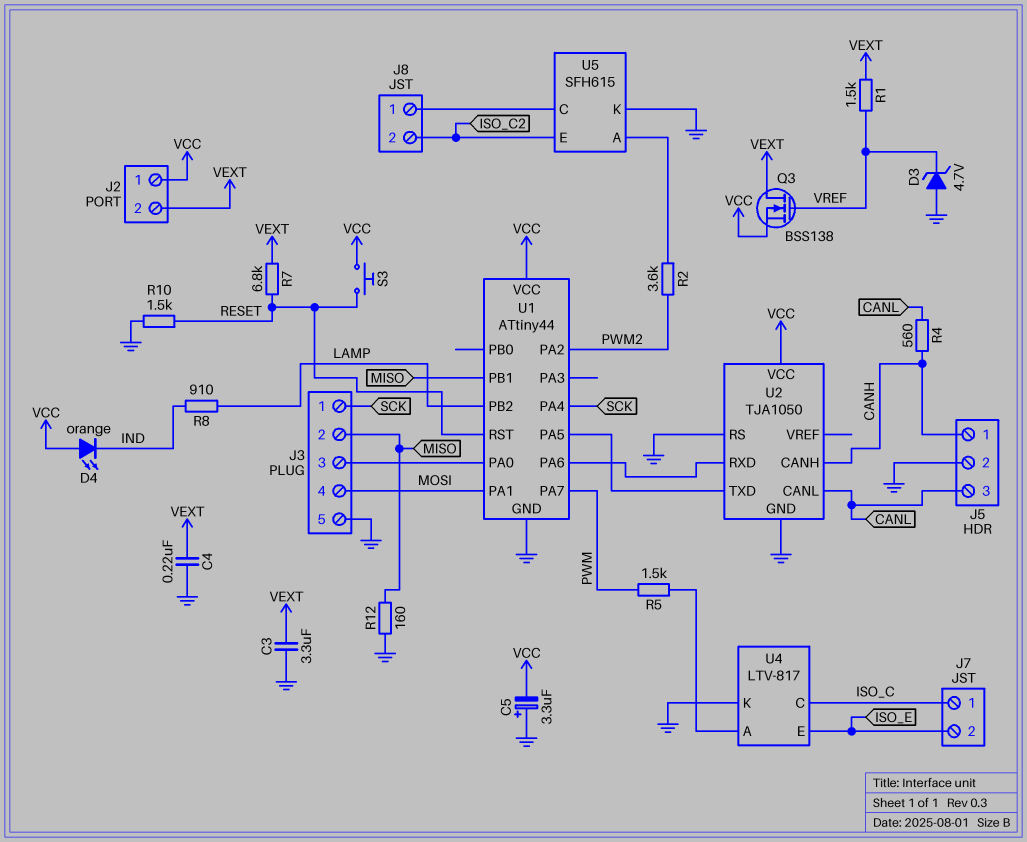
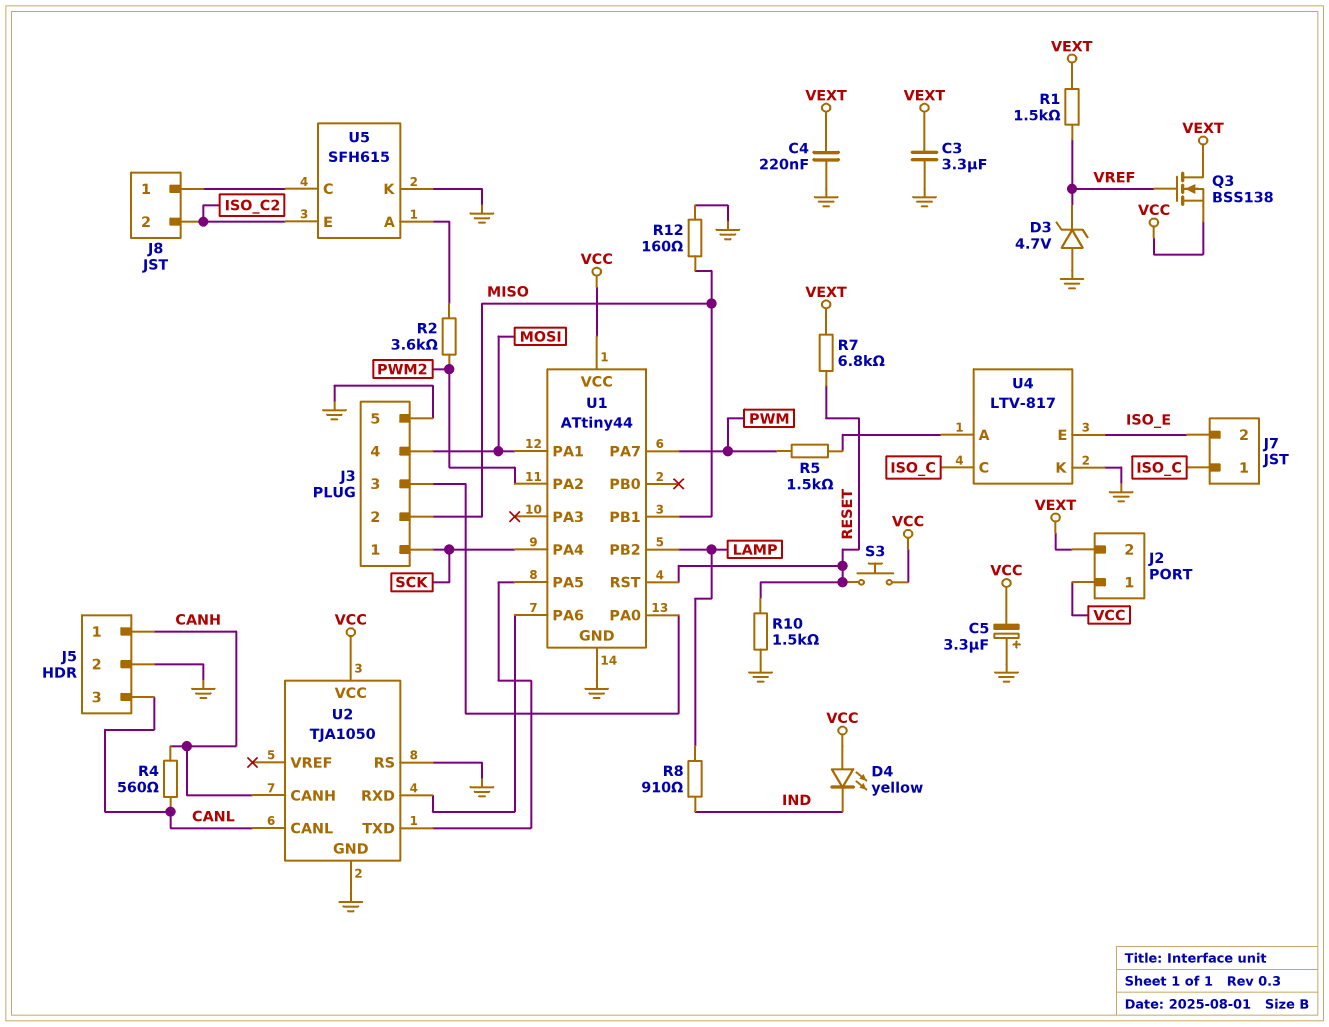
D4: LED orange (A VCC, K IND) -> LED yellow (A VCC, K IND)

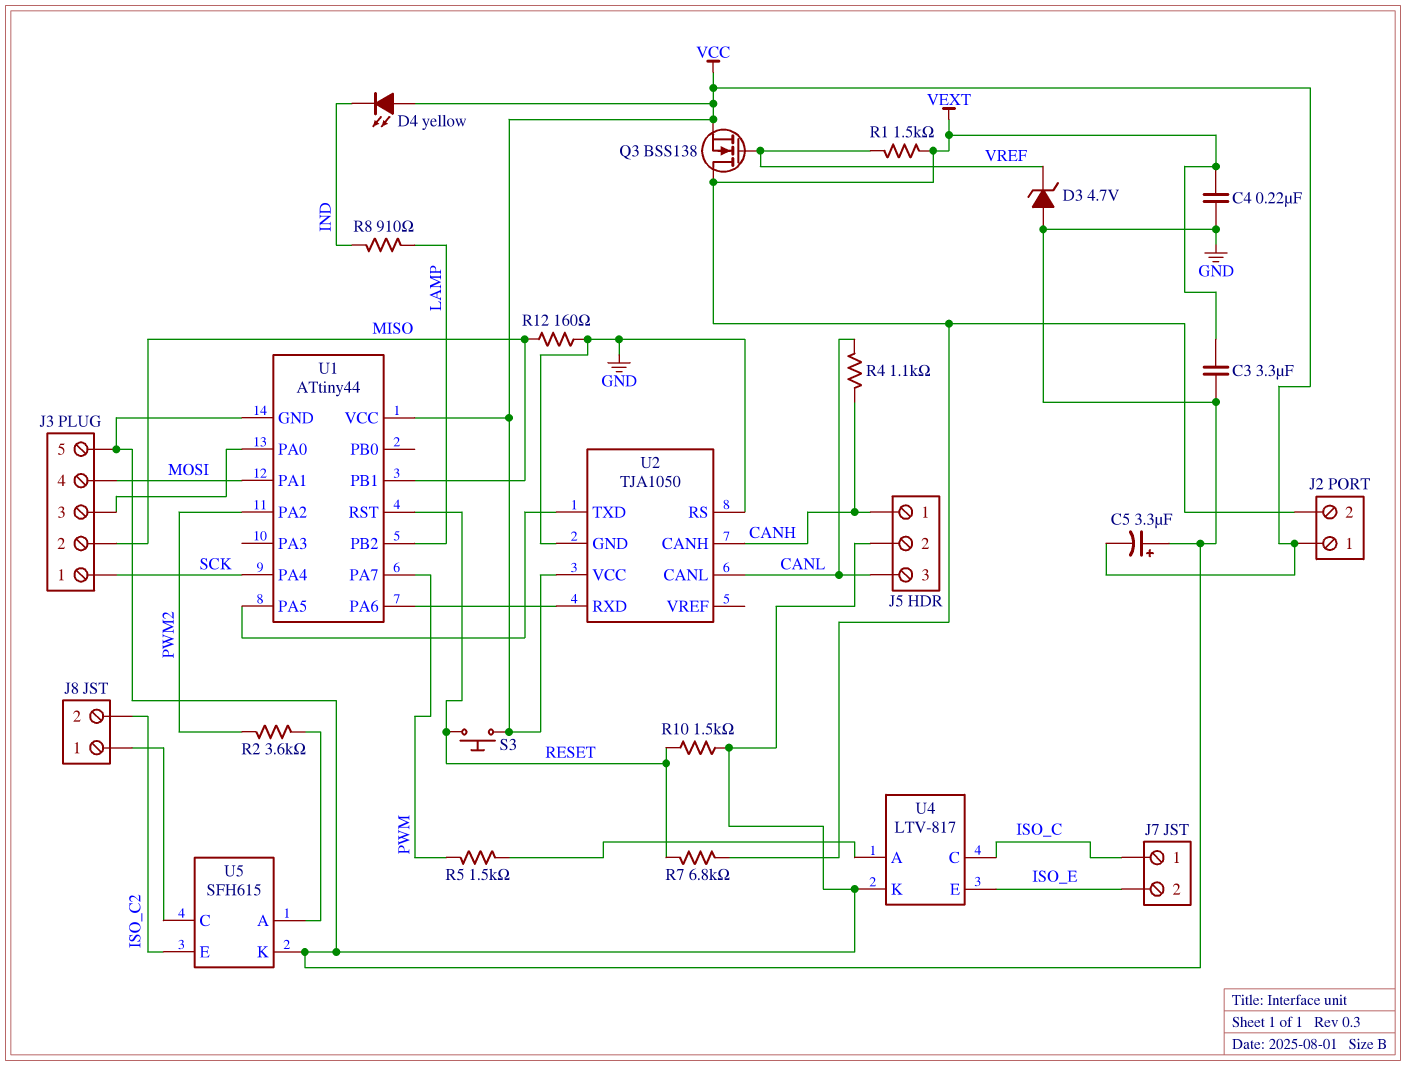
R4: 560 (CANH, CANL) -> 1.1k (CANH, CANL)

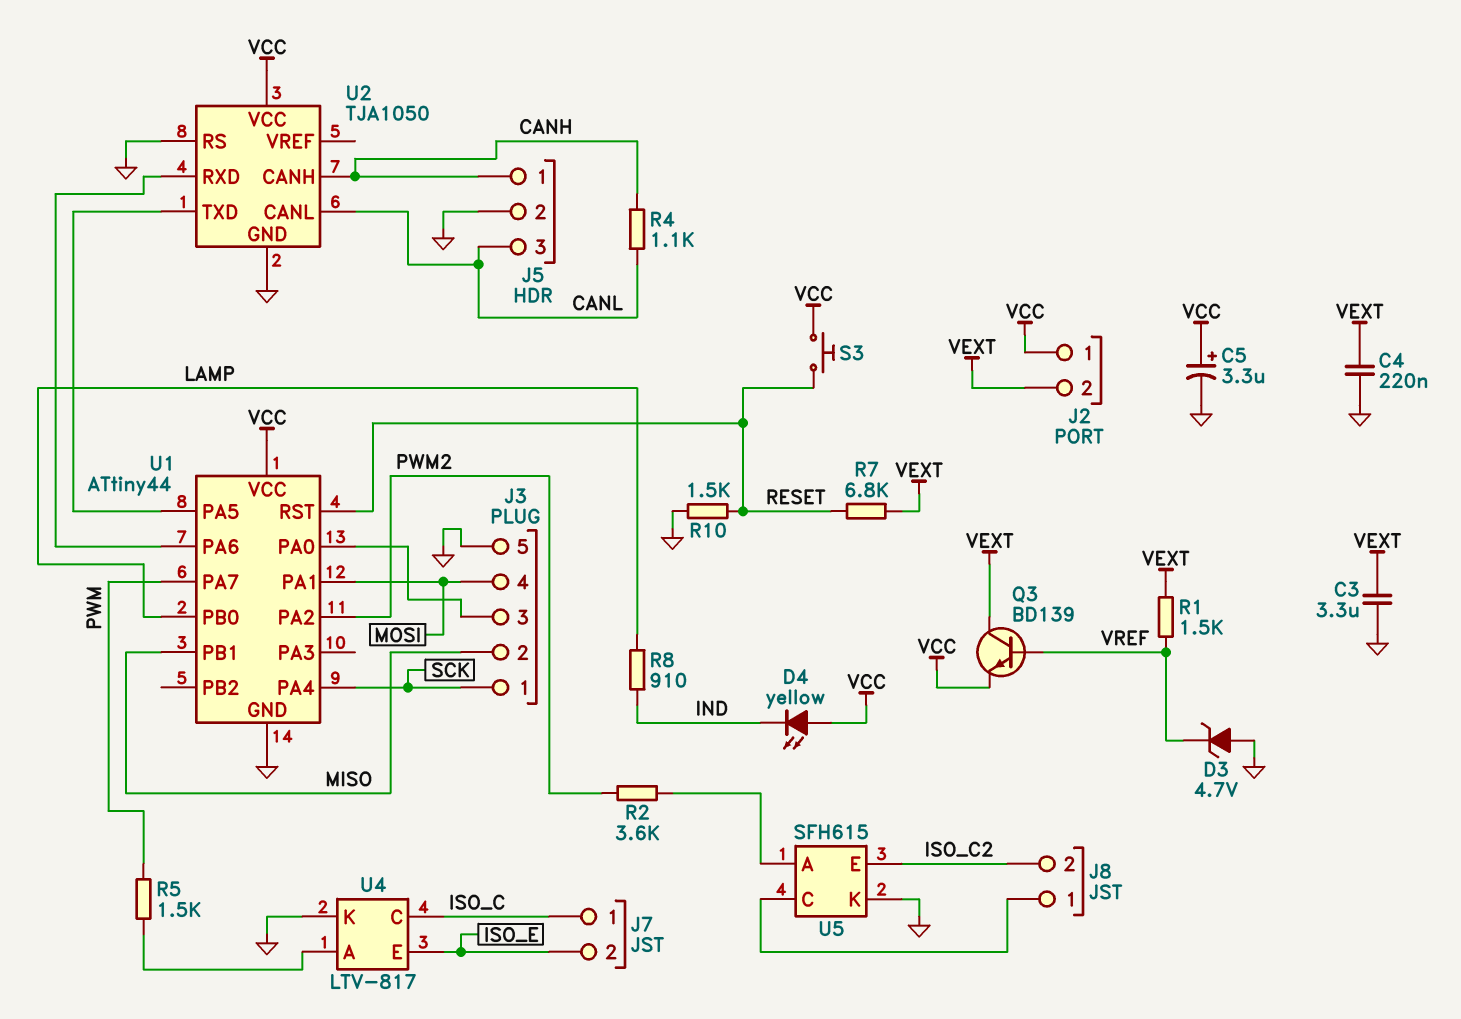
C5: 3.3uF (plus GND, minus VCC) -> 3.3uF (plus VCC, minus GND)
Q3: NMOS BSS138 (G VREF, D VEXT, S VCC) -> NPN BD139 (B VREF, C VEXT, E VCC)
R12: 160 (GND, MISO) -> none
U1 pin PB0: none -> LAMP
U1 pin PB2: LAMP -> none

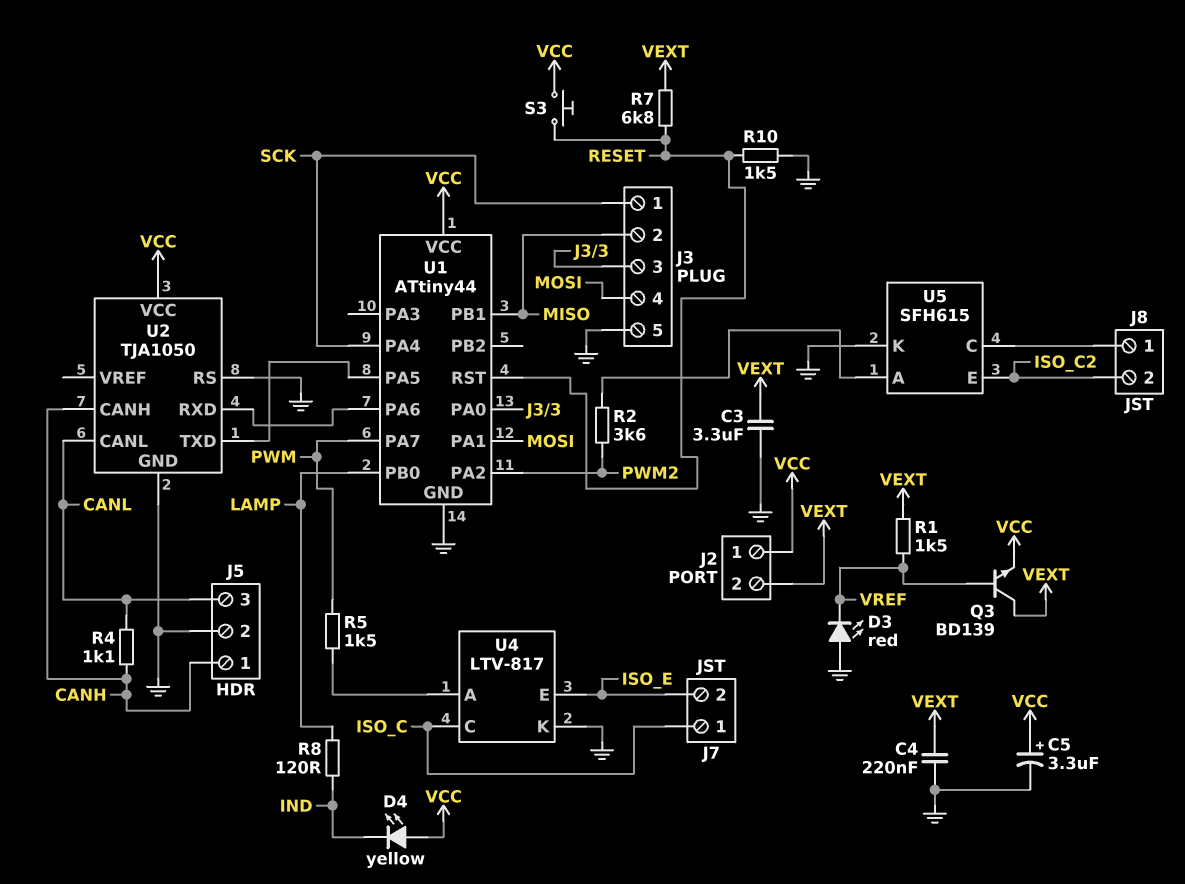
D3: zener 4.7V (A GND, K VREF) -> LED red (A GND, K VREF)
R8: 910 (IND, LAMP) -> 120 (IND, LAMP)

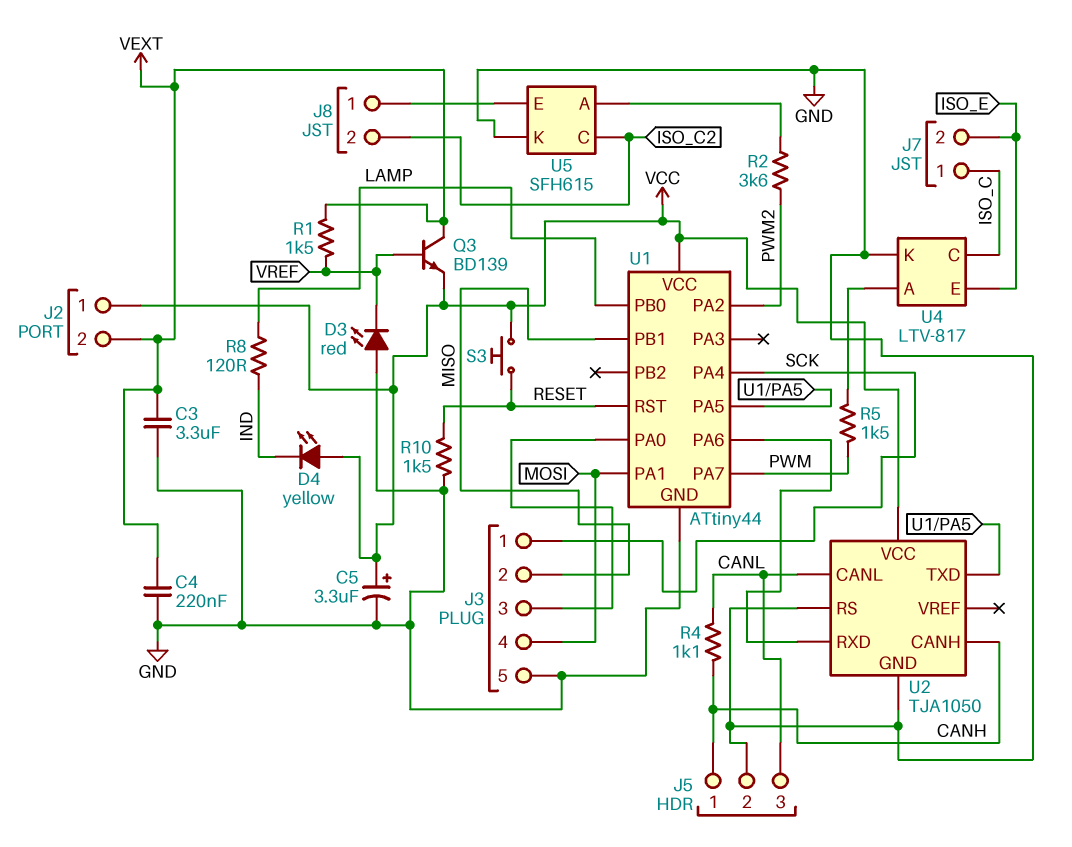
R7: 6.8k (RESET, VEXT) -> none
U5 pin C: J8/1 -> ISO_C2
U5 pin E: ISO_C2 -> J8/1

